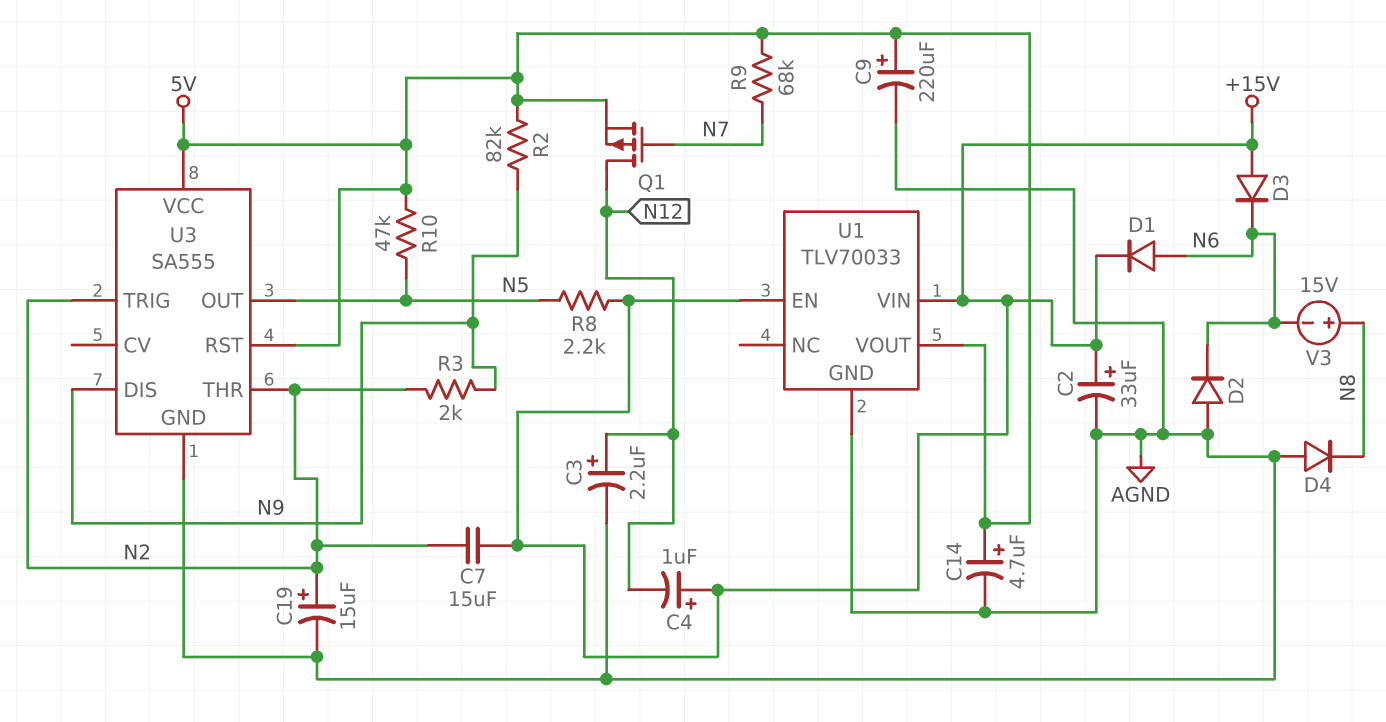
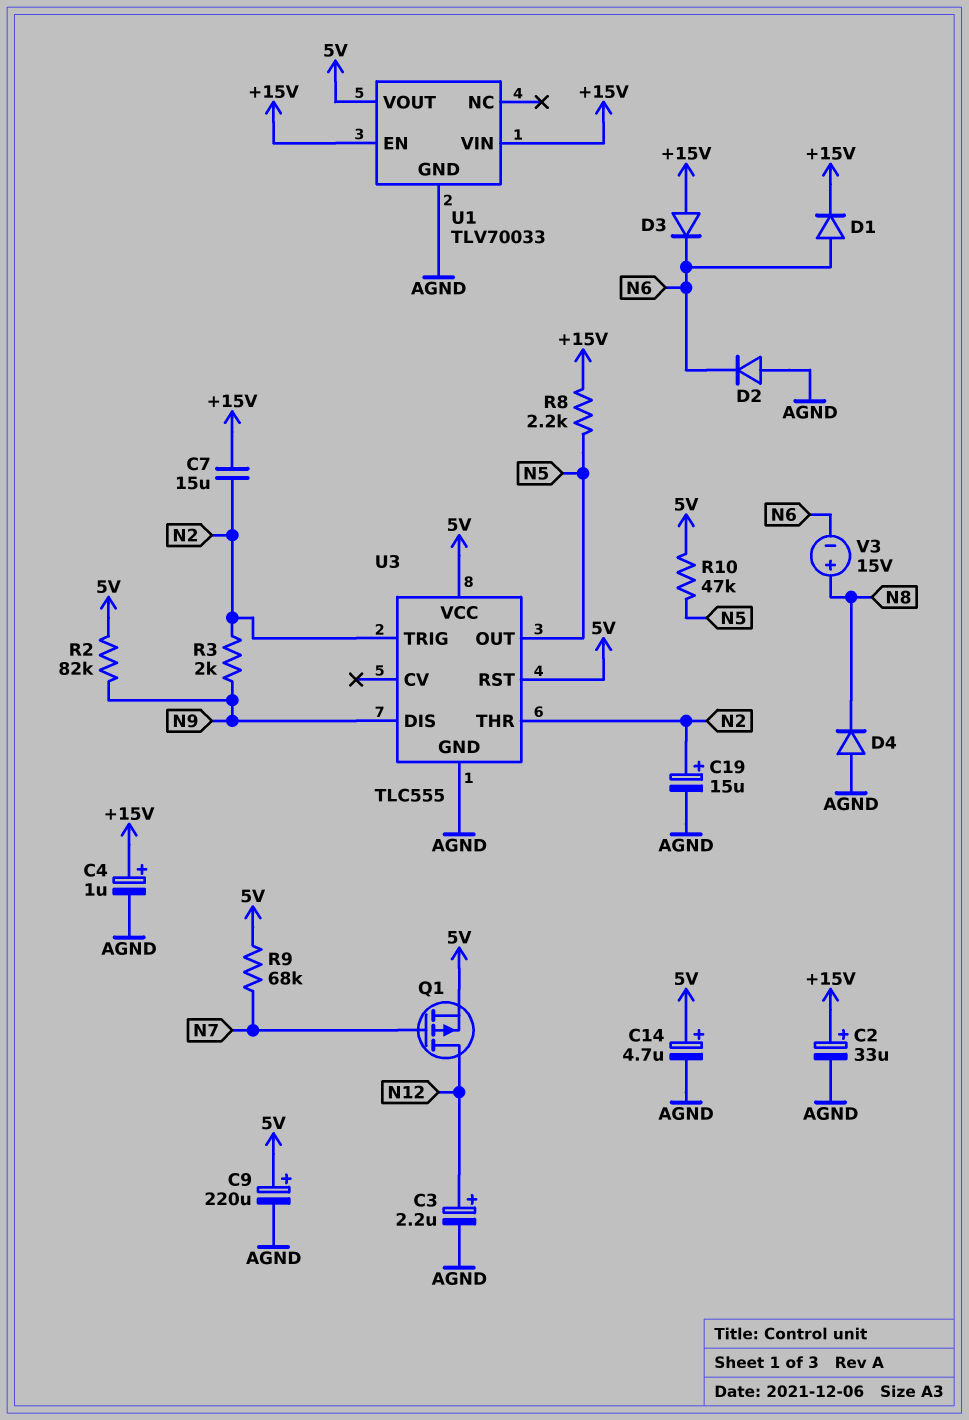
C4: 1uF (plus +15V, minus N12) -> 1uF (plus +15V, minus AGND)
U3: SA555 -> TLC555

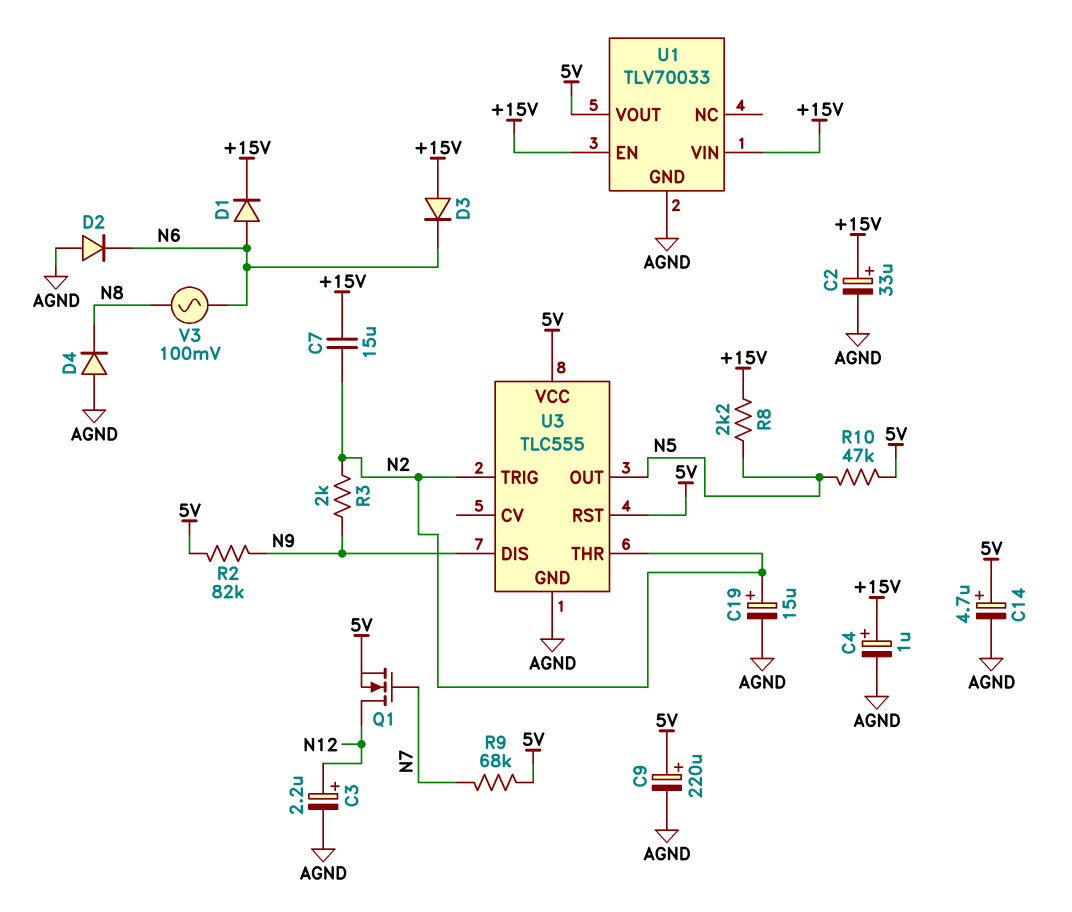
Q1: PMOS (G N7, D N12, S 5V) -> NMOS (G N7, D N12, S 5V)
V3: 15V (plus N8, minus N6) -> AC 100mV (N6, N8)

